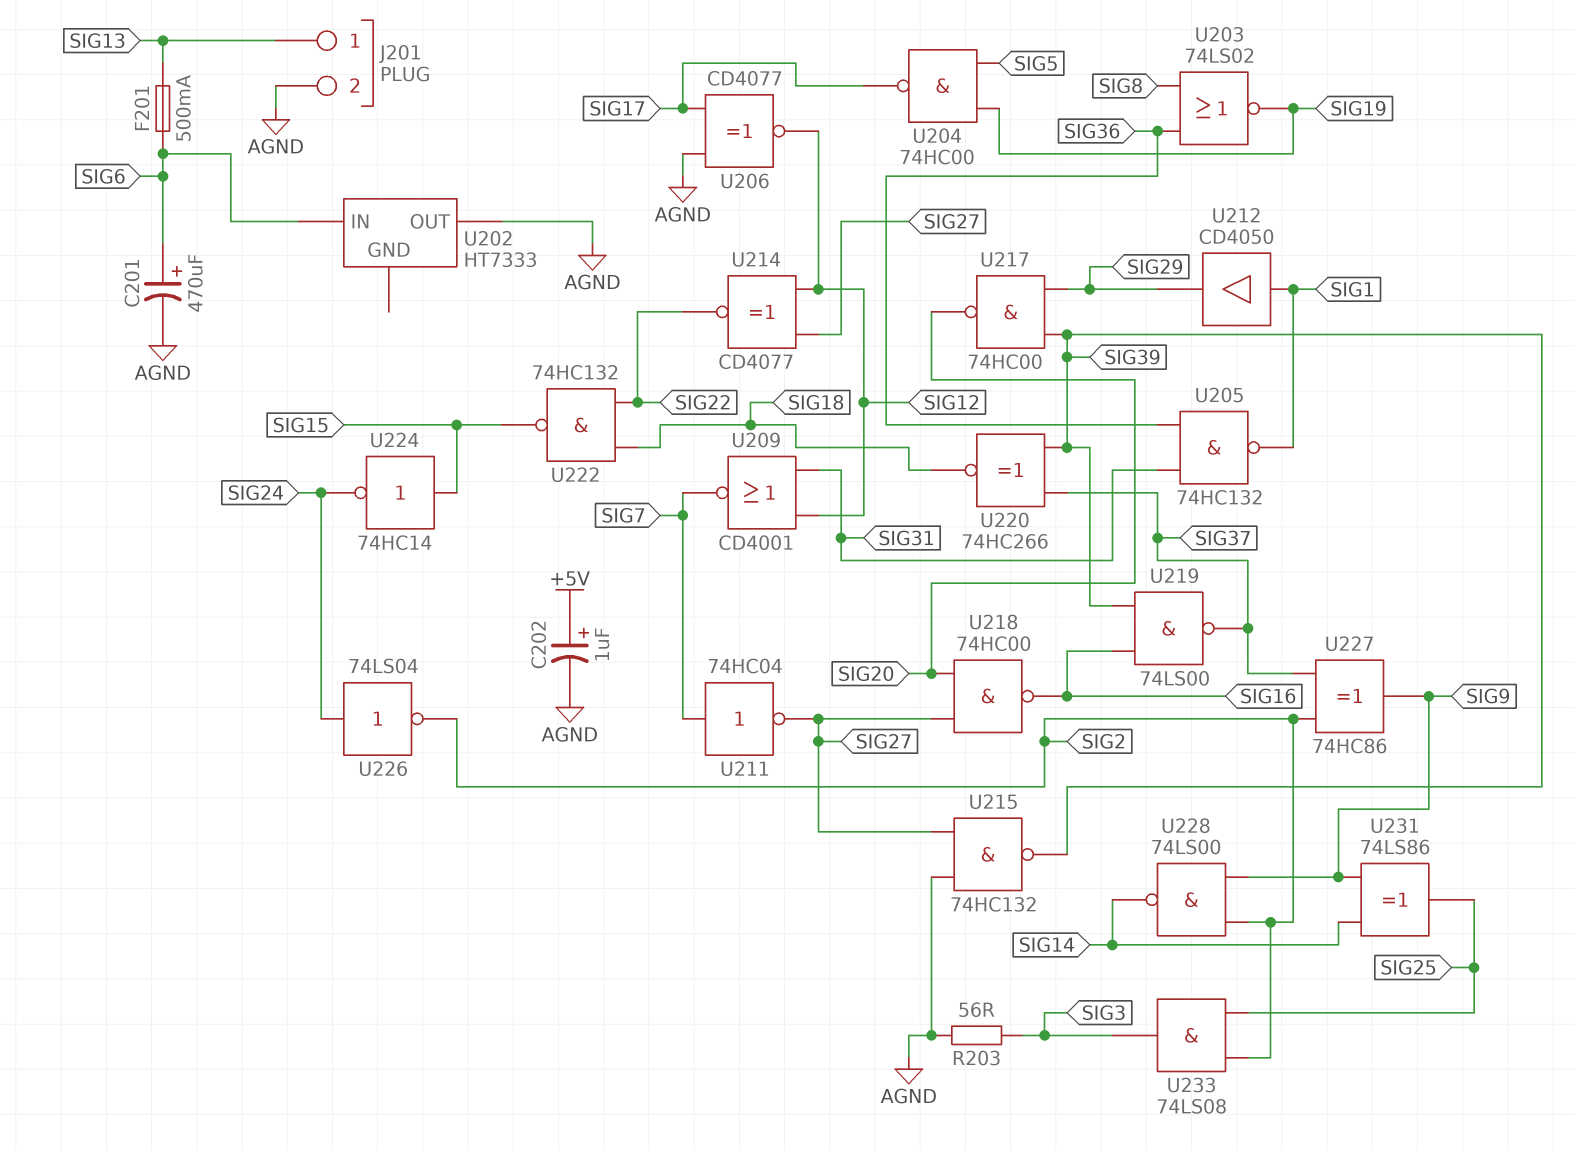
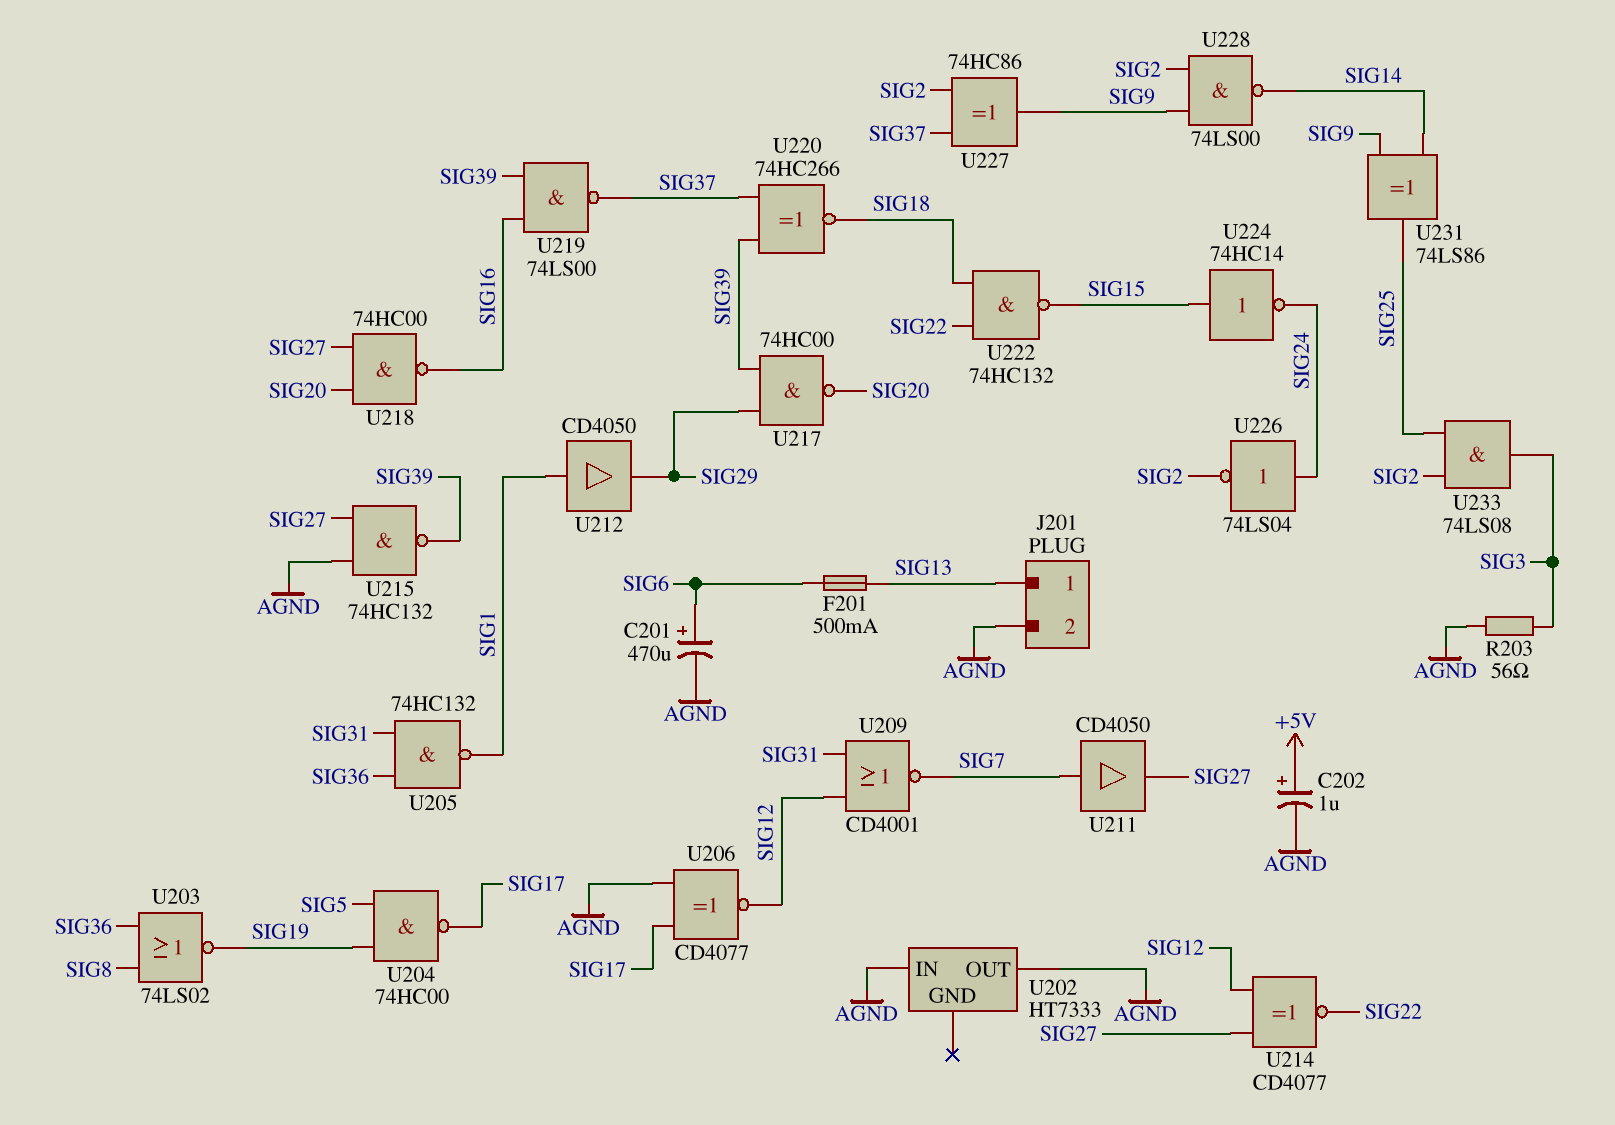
U202 pin IN: SIG6 -> AGND
U211: NOT 74HC04 (in SIG7, out SIG27) -> buffer CD4050 (in SIG7, out SIG27)

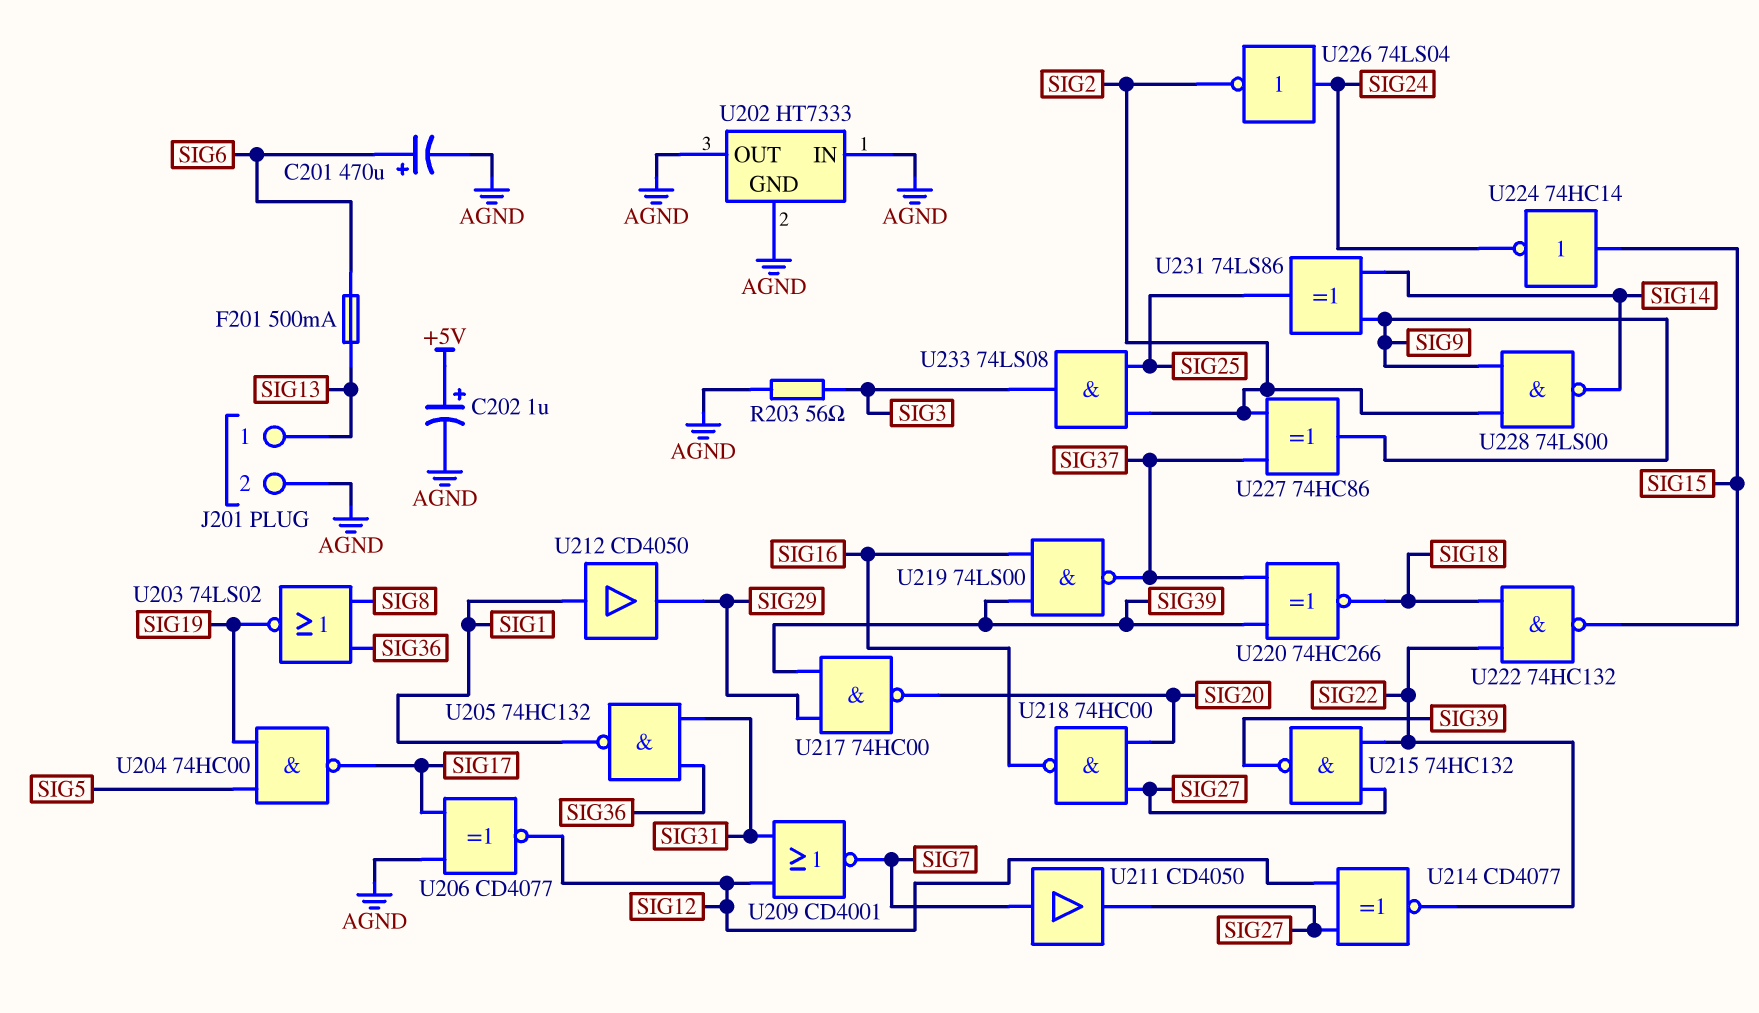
U202 pin GND: none -> AGND
U215: NAND 74HC132 (in AGND, in SIG27, out SIG39) -> NAND 74HC132 (in SIG22, in SIG27, out SIG39)

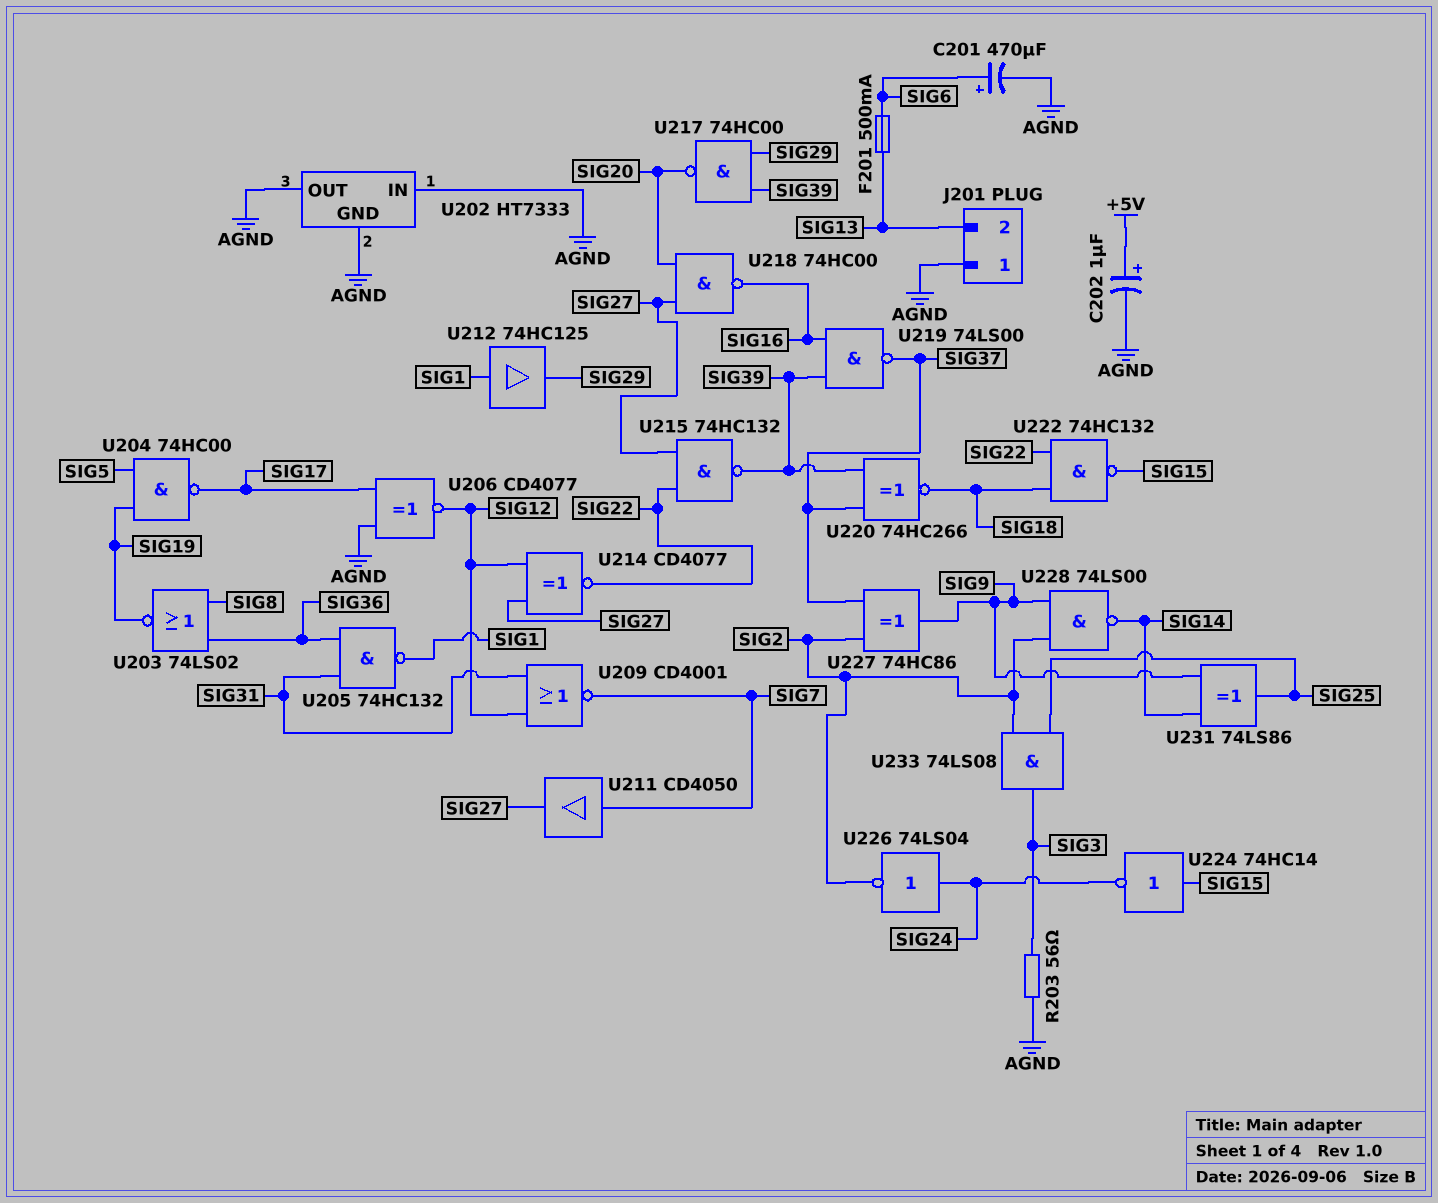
J201 pin 1: SIG13 -> AGND
J201 pin 2: AGND -> SIG13
U212: buffer CD4050 (in SIG1, out SIG29) -> buffer 74HC125 (in SIG1, out SIG29)

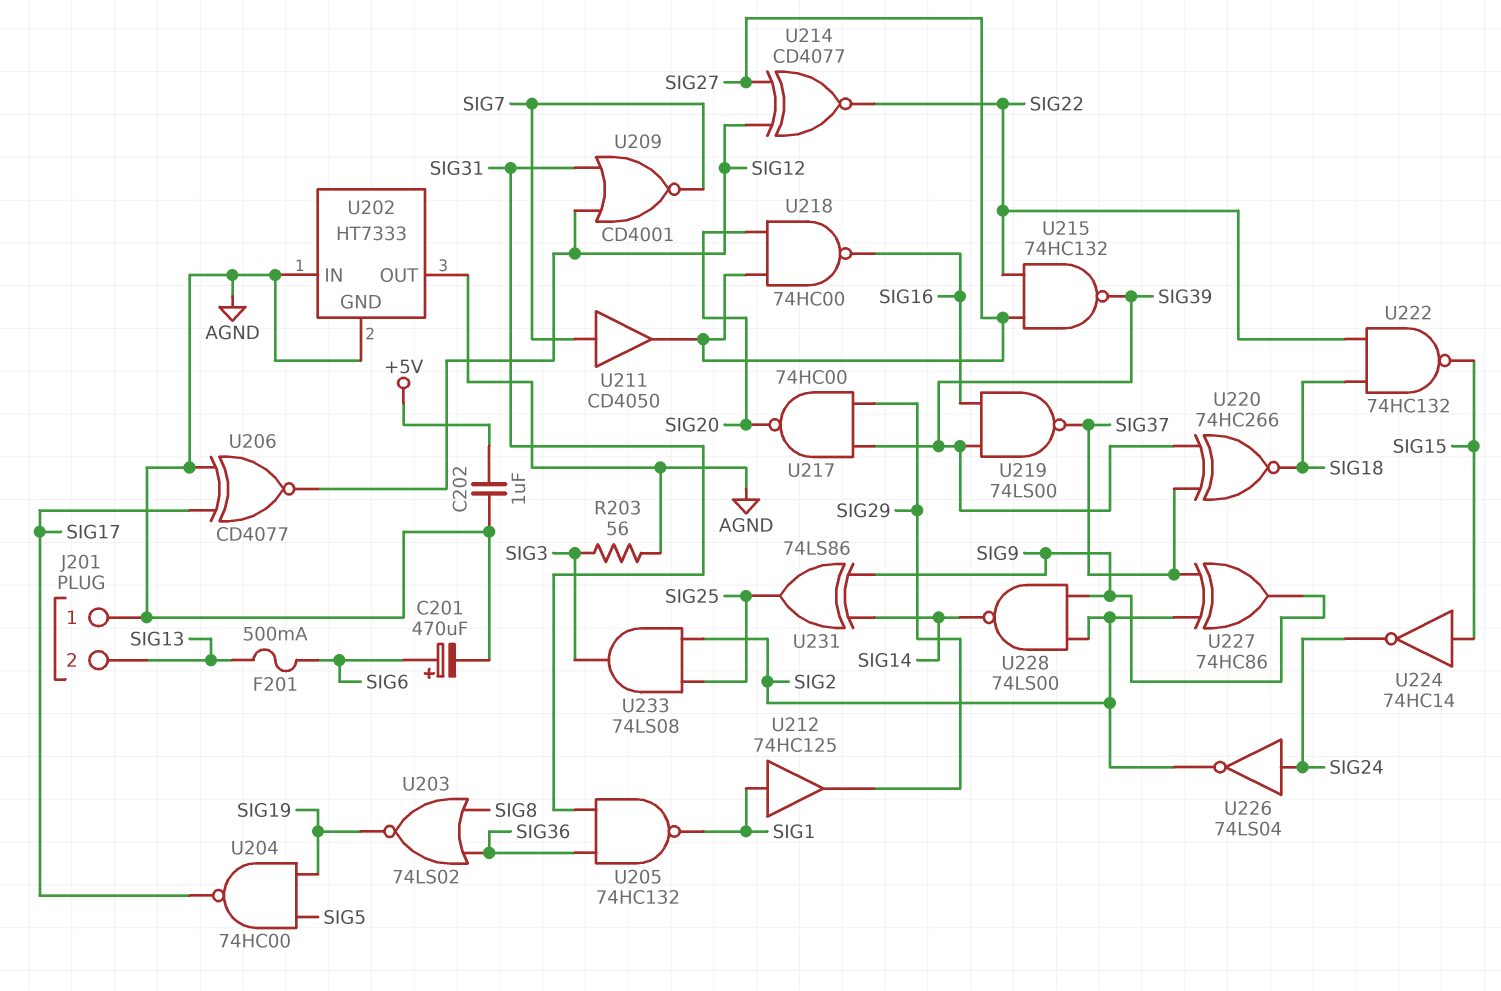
C202: 1uF (plus +5V, minus AGND) -> 1uF (+5V, AGND)

